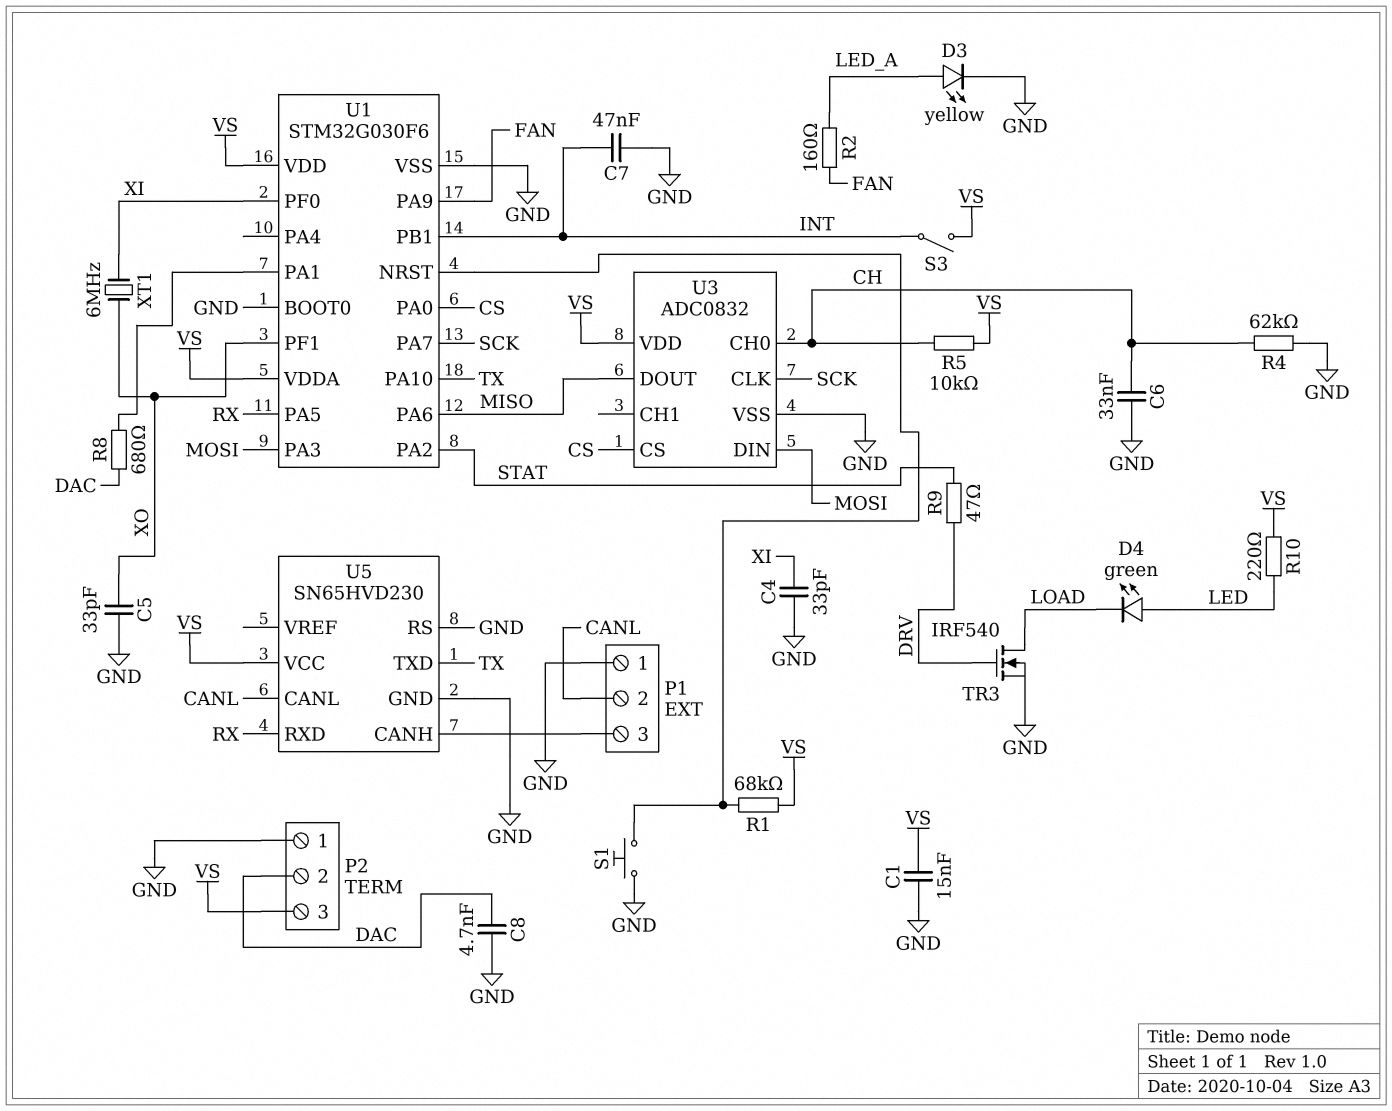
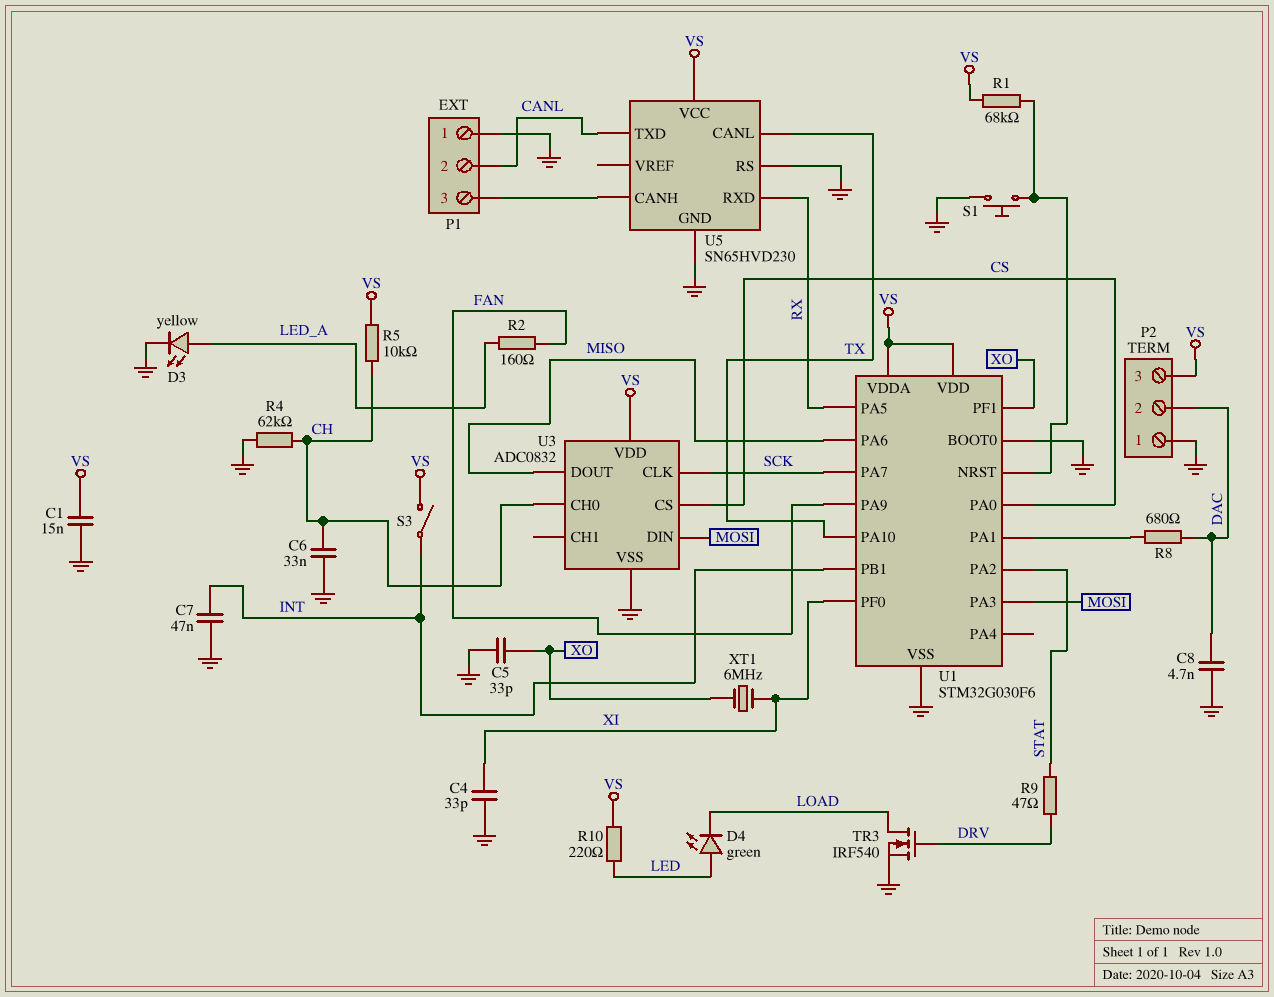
U5 pin CANL: CANL -> TX
U5 pin TXD: TX -> CANL

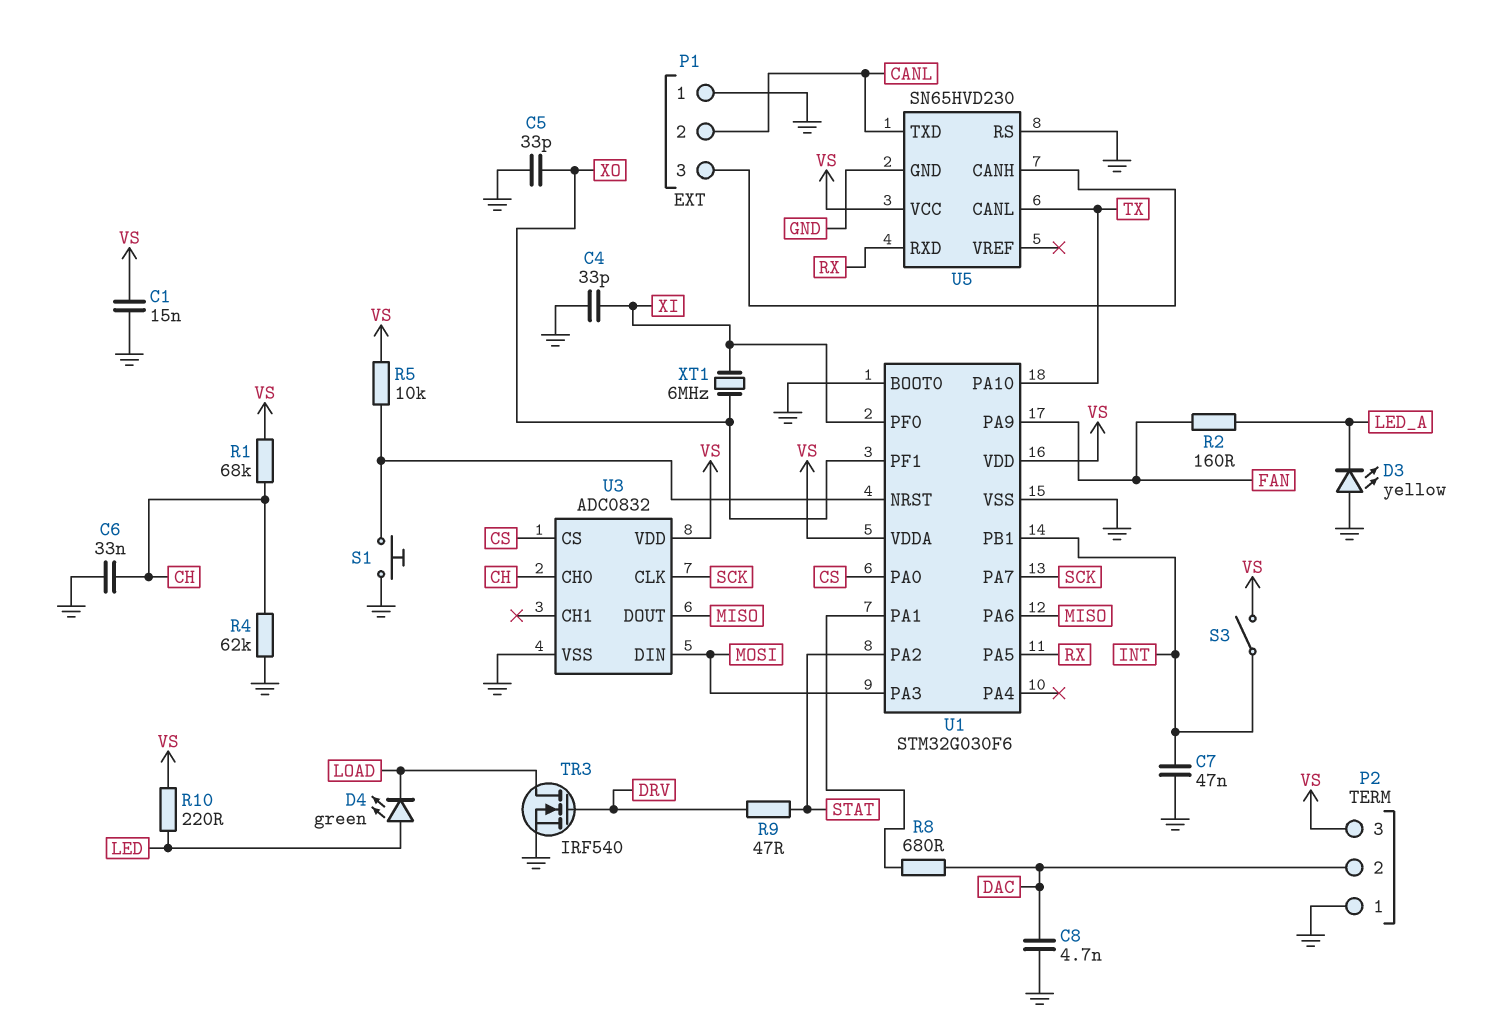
D3: LED yellow (A LED_A, K GND) -> LED yellow (A GND, K LED_A)
R1: 68k (U1/NRST, VS) -> 68k (CH, VS)
R5: 10k (CH, VS) -> 10k (U1/NRST, VS)

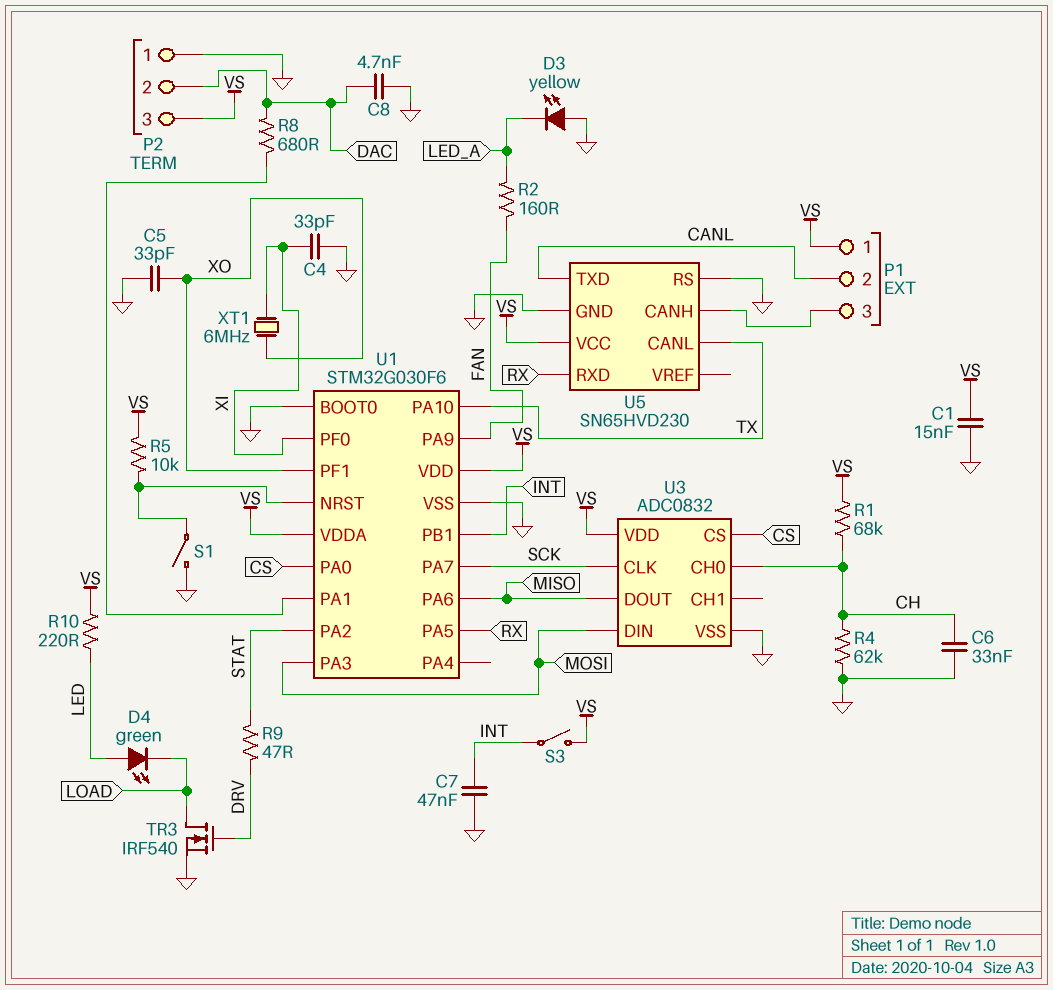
P1 pin 1: GND -> VS
S1: button (GND, U1/NRST) -> switch (GND, U1/NRST)

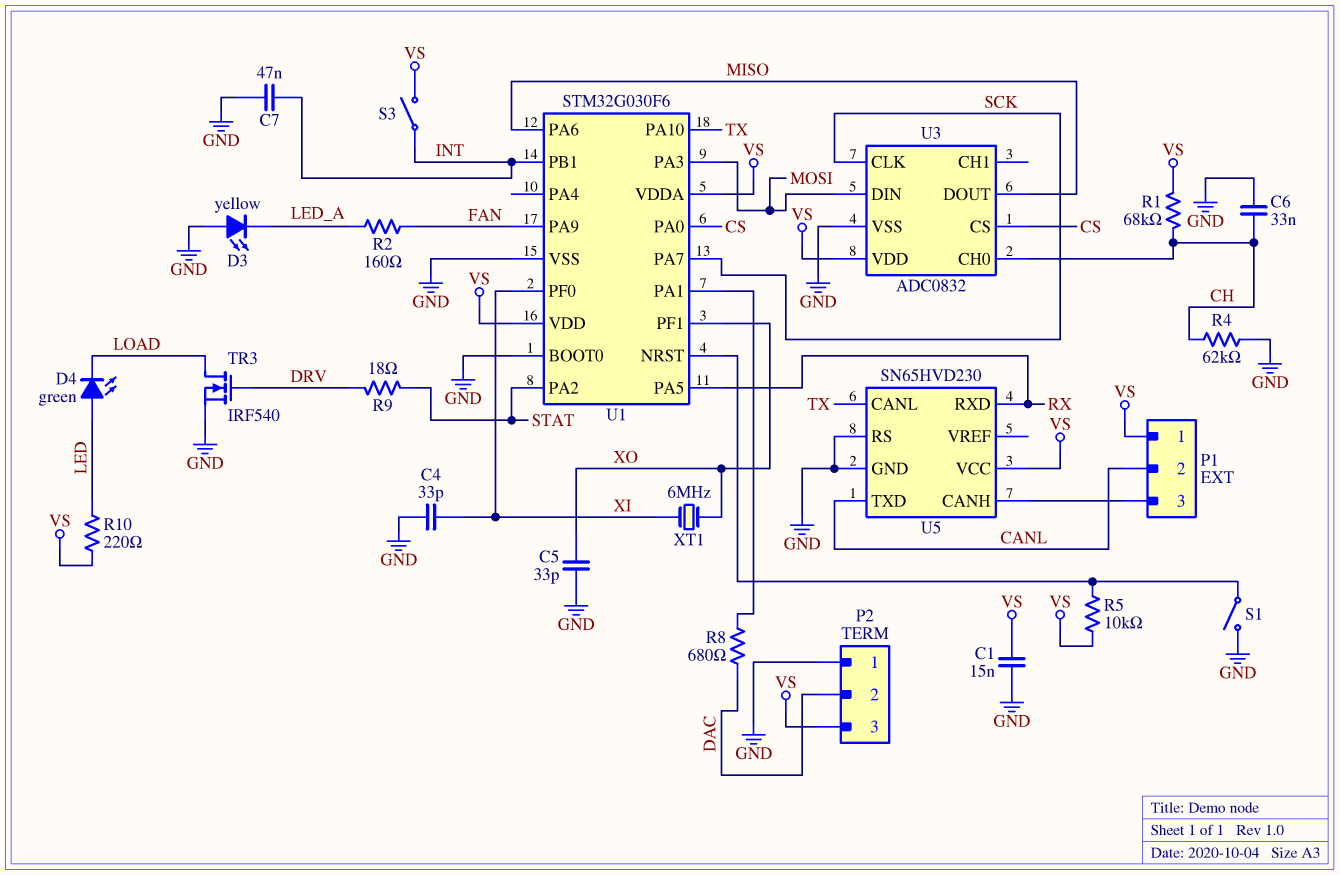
C8: 4.7nF (DAC, GND) -> none
R9: 47 (DRV, STAT) -> 18 (DRV, STAT)

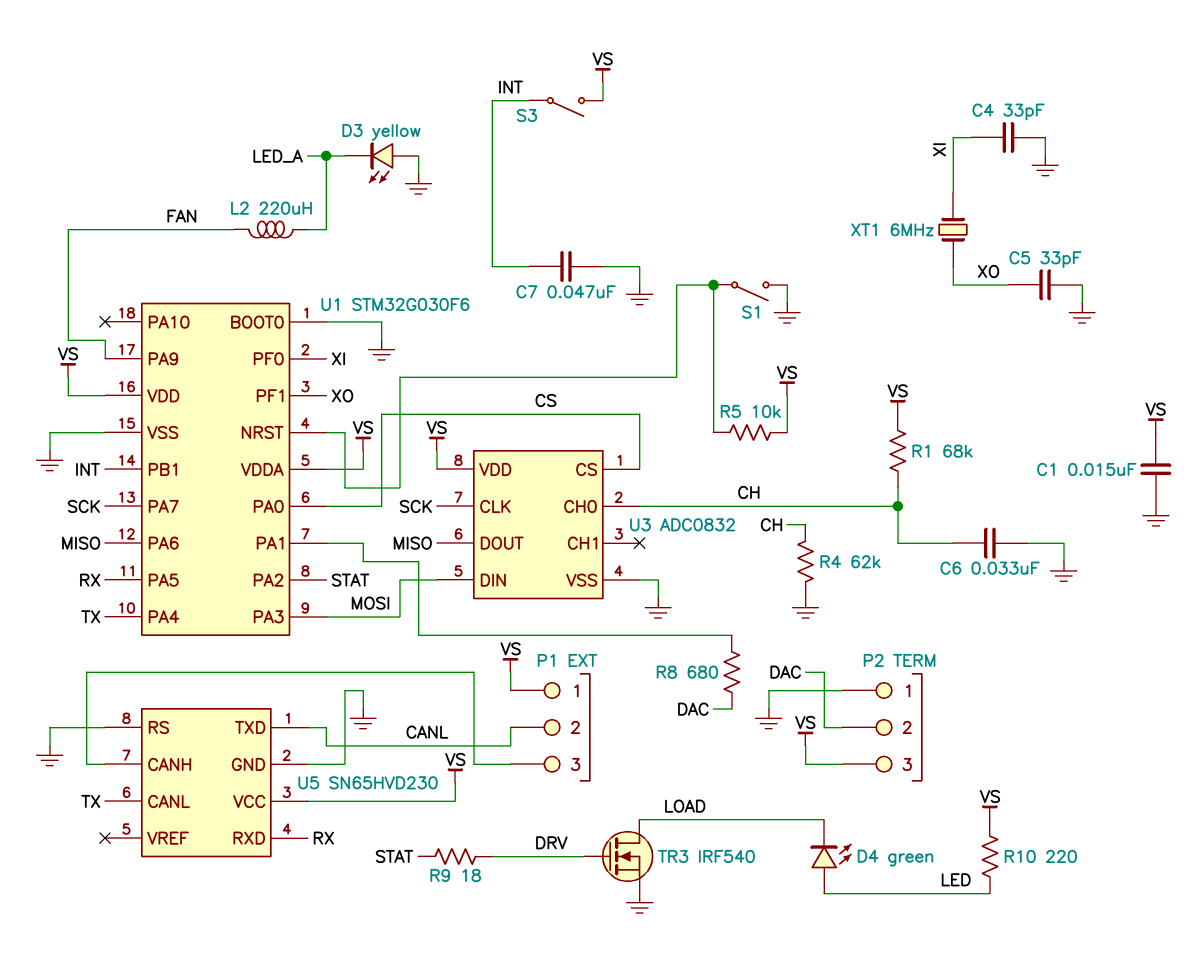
L2: none -> 220uH (FAN, LED_A)
R2: 160 (FAN, LED_A) -> none
U1 pin PA4: none -> TX
U1 pin PA10: TX -> none

